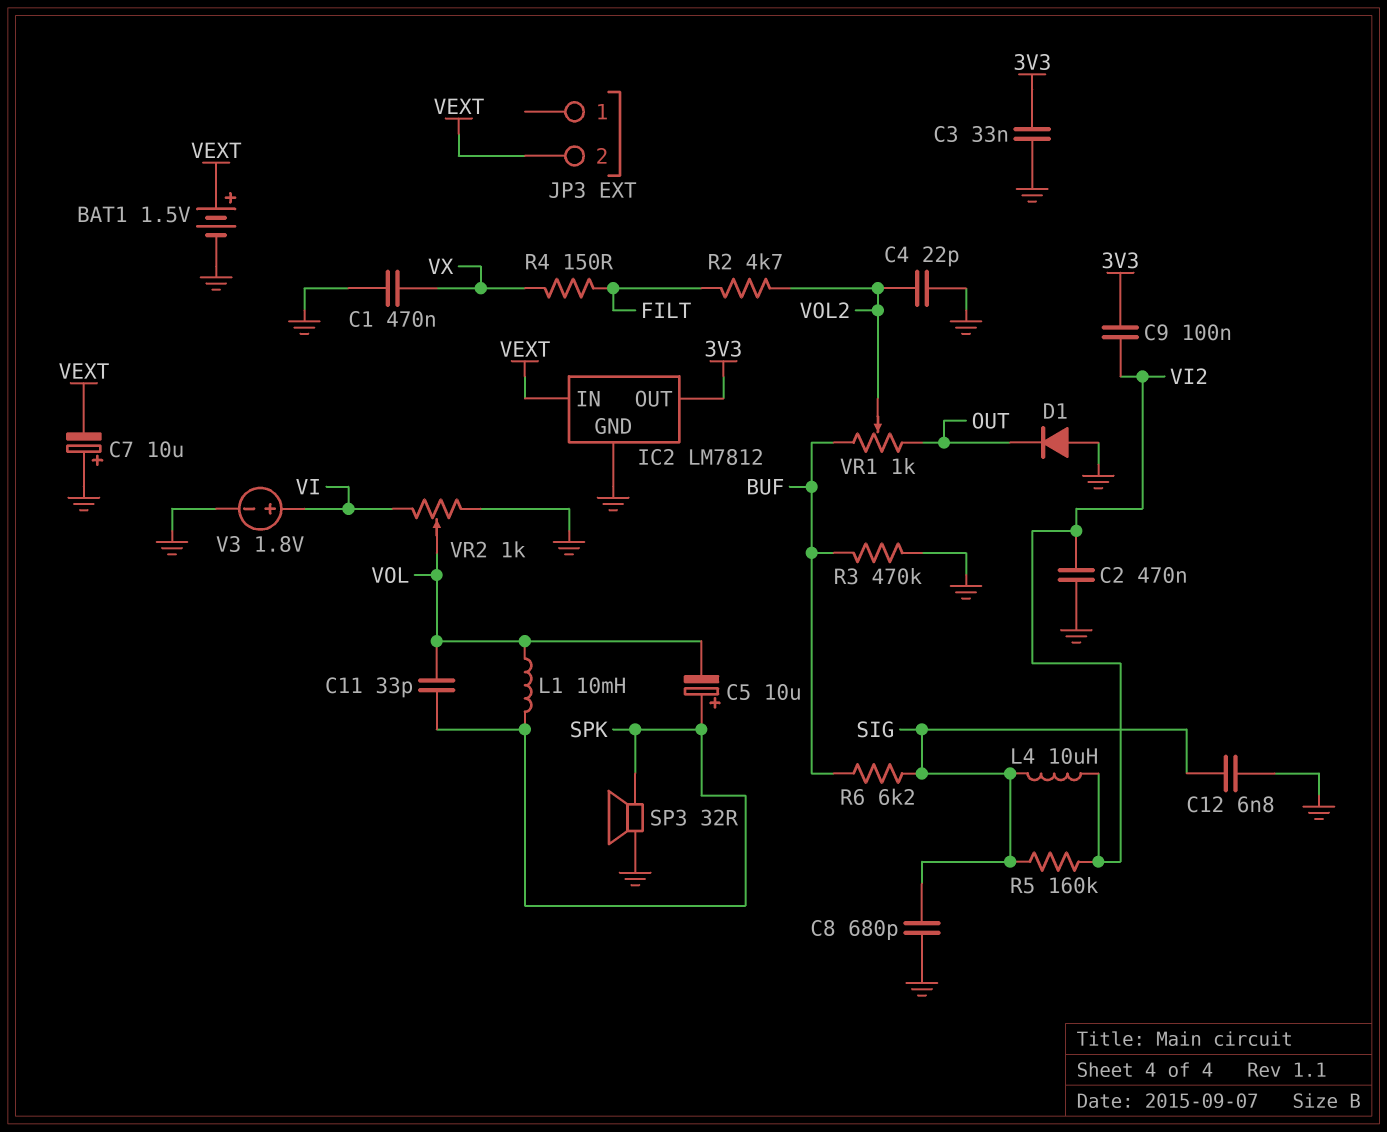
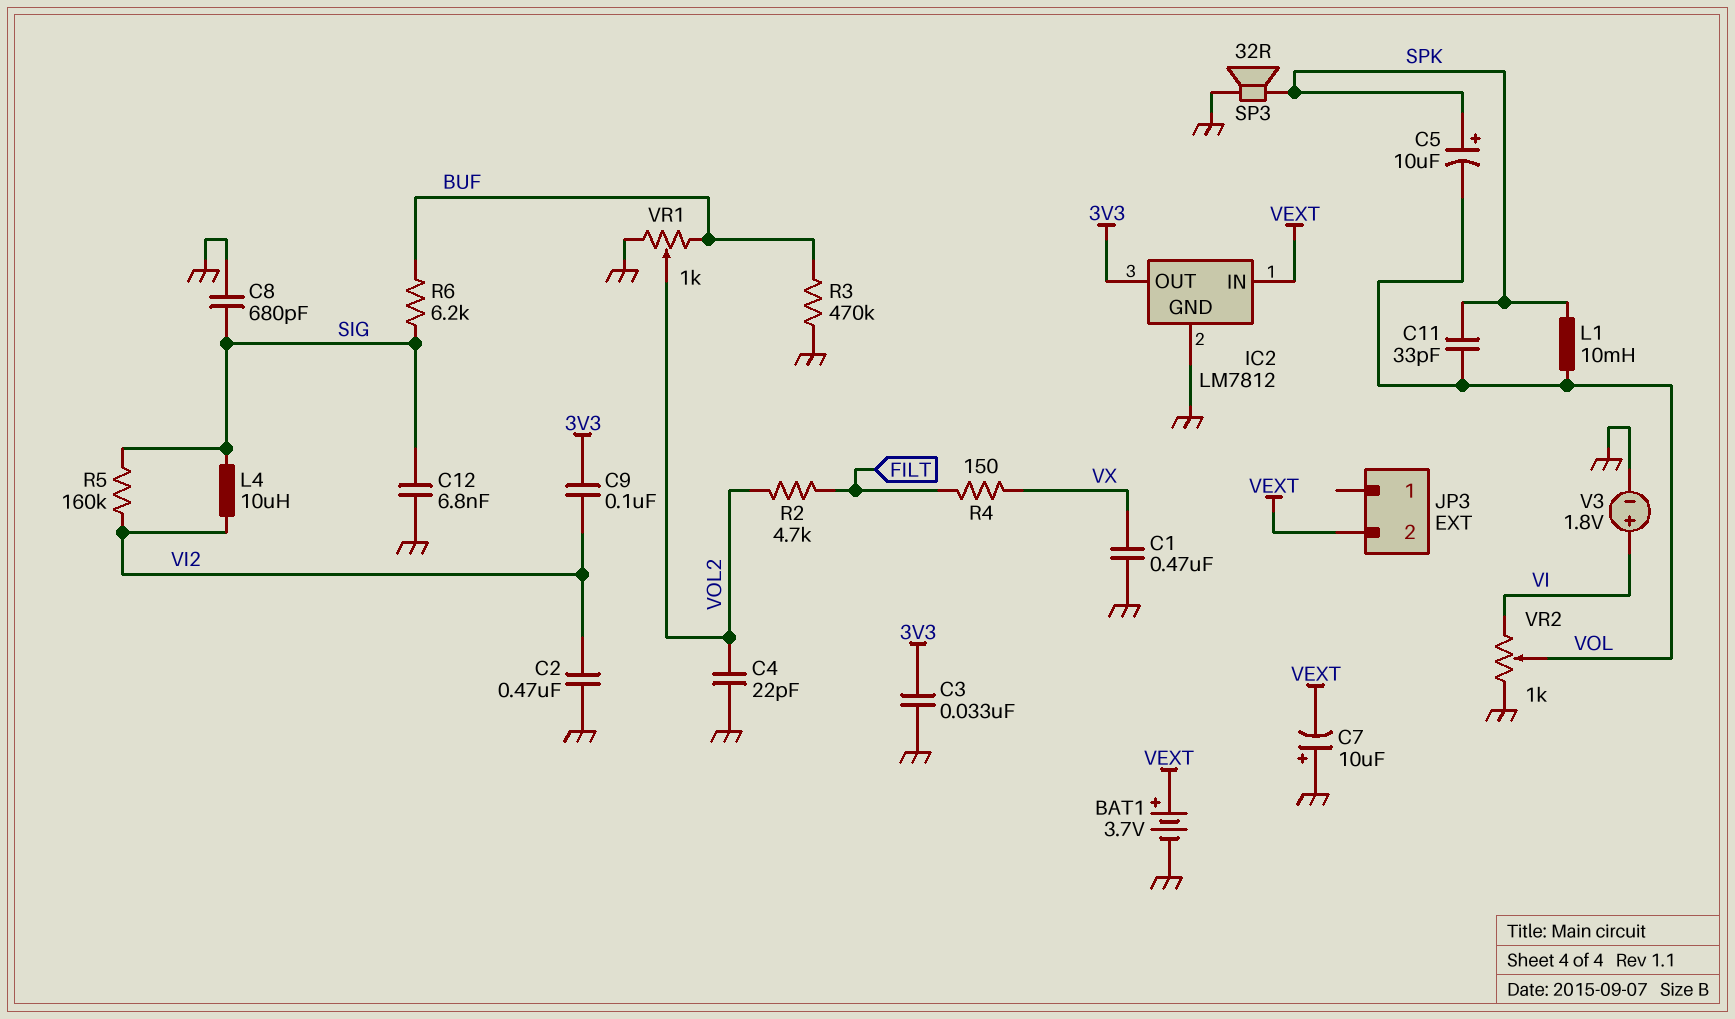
BAT1: 1.5V (plus VEXT, minus GND) -> 3.7V (plus VEXT, minus GND)
D1: diode (A GND, K OUT) -> none
VR1: 1k (BUF, OUT, wiper VOL2) -> 1k (BUF, GND, wiper VOL2)

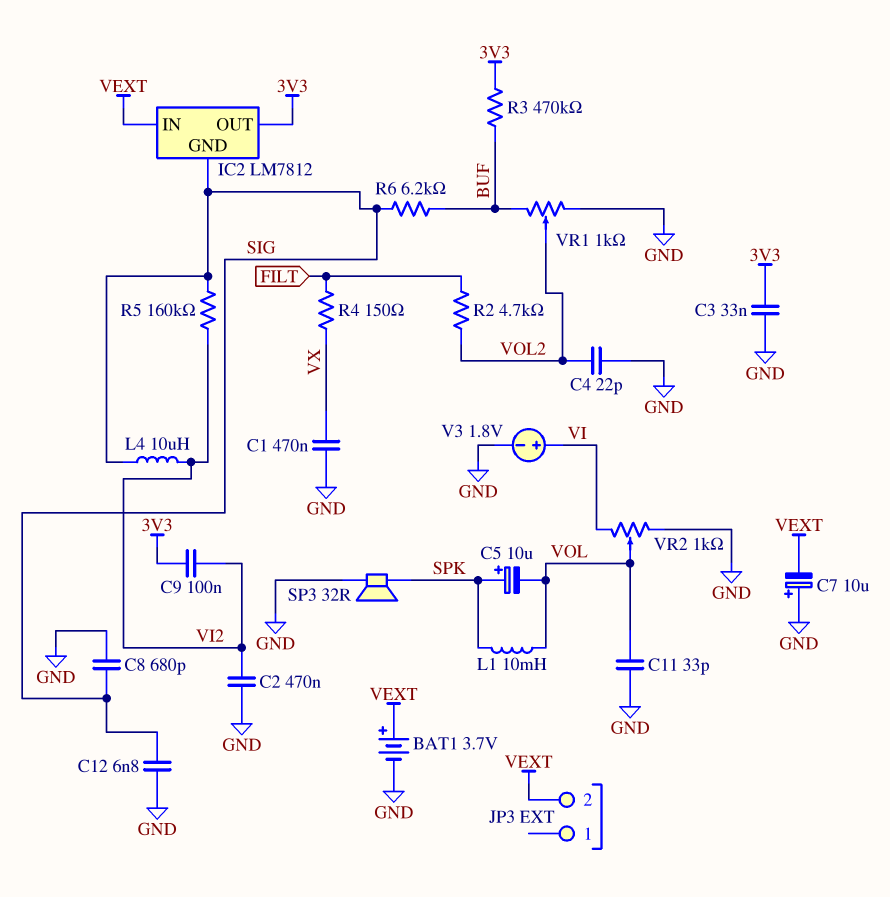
C11: 33pF (SPK, VOL) -> 33pF (GND, VOL)
IC2 pin GND: GND -> SIG
R3: 470k (BUF, GND) -> 470k (3V3, BUF)

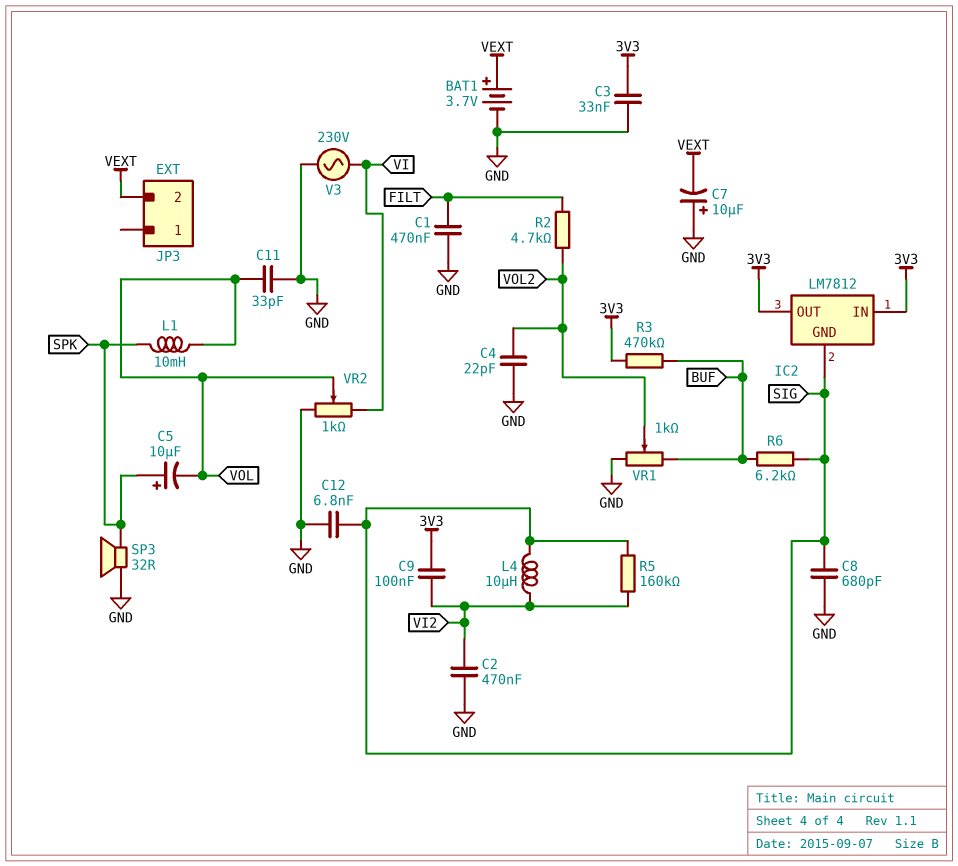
C1: 470nF (GND, VX) -> 470nF (FILT, GND)
IC2 pin IN: VEXT -> 3V3
R4: 150 (FILT, VX) -> none
V3: 1.8V (plus VI, minus GND) -> AC 230V (GND, VI)

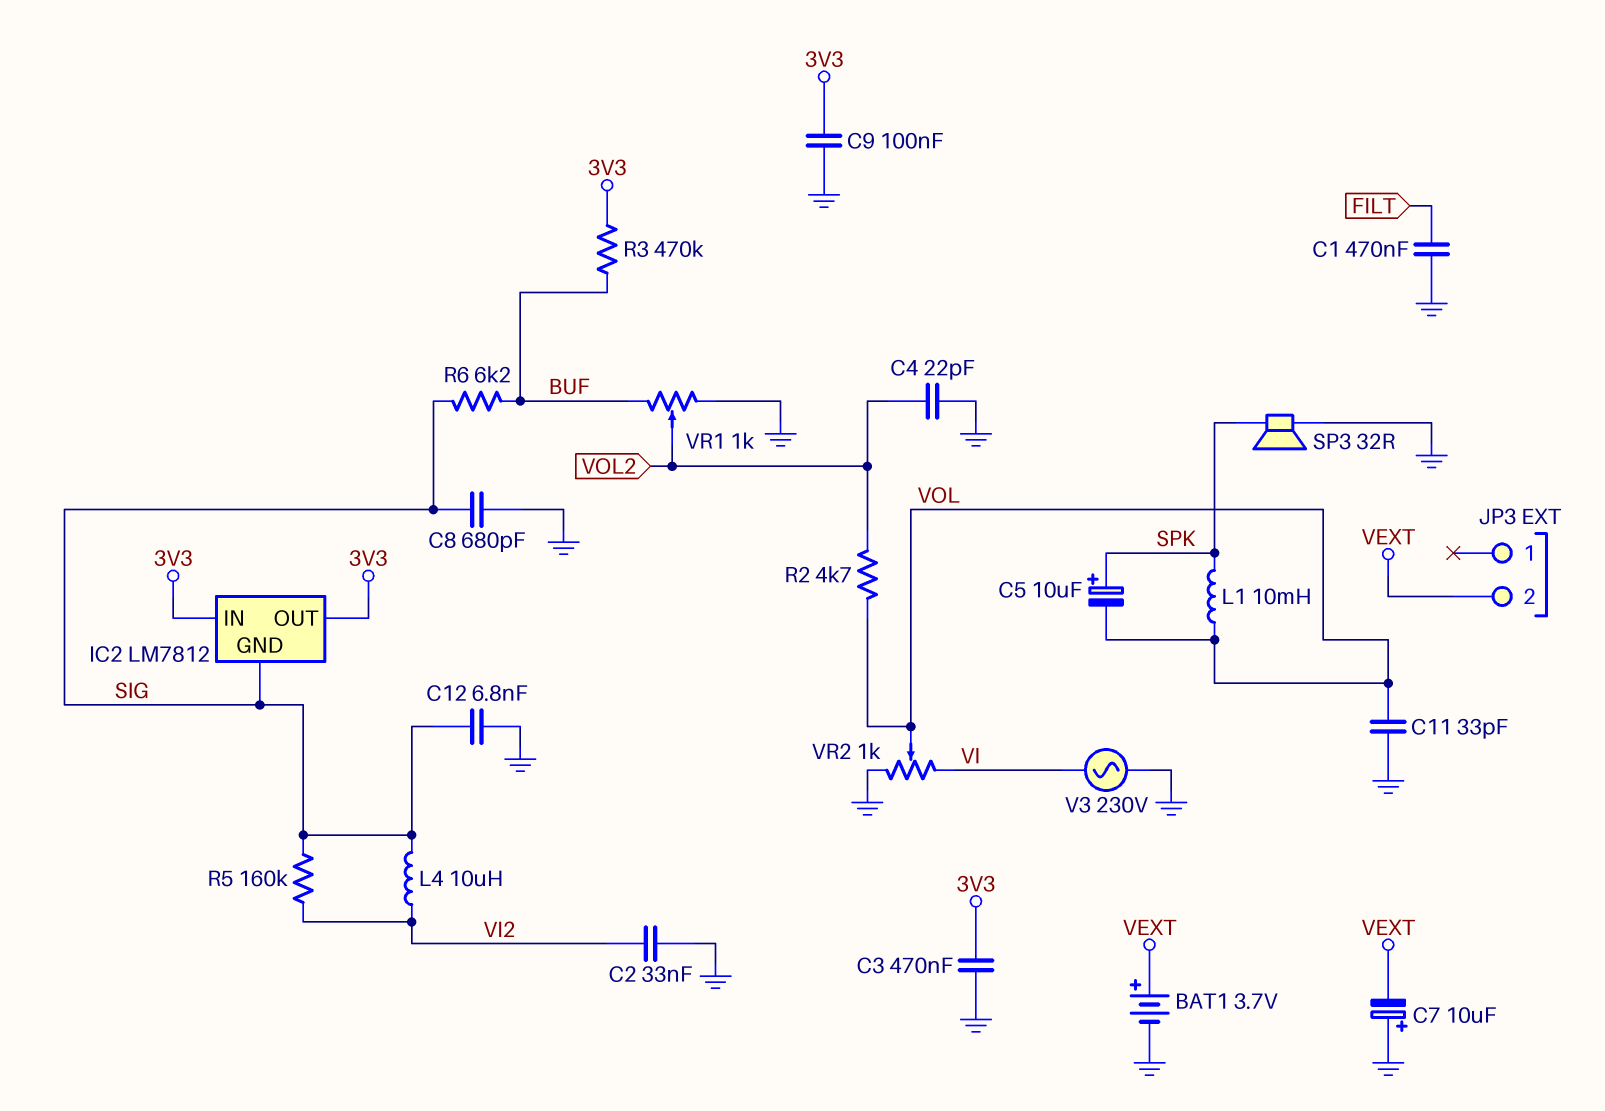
C2: 470nF (GND, VI2) -> 33nF (GND, VI2)
C3: 33nF (3V3, GND) -> 470nF (3V3, GND)
C9: 100nF (3V3, VI2) -> 100nF (3V3, GND)
R2: 4.7k (FILT, VOL2) -> 4.7k (VOL, VOL2)

